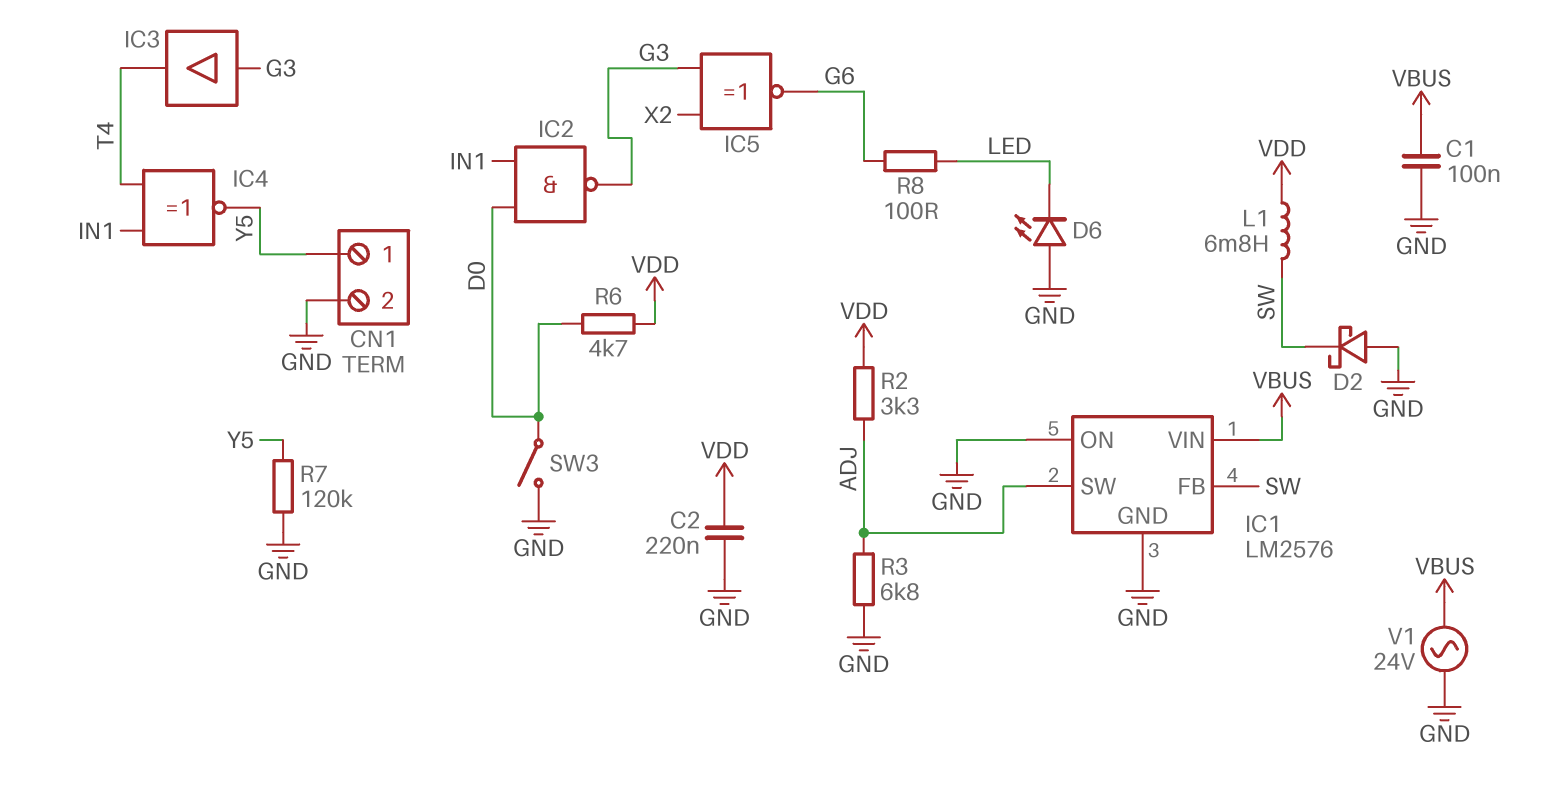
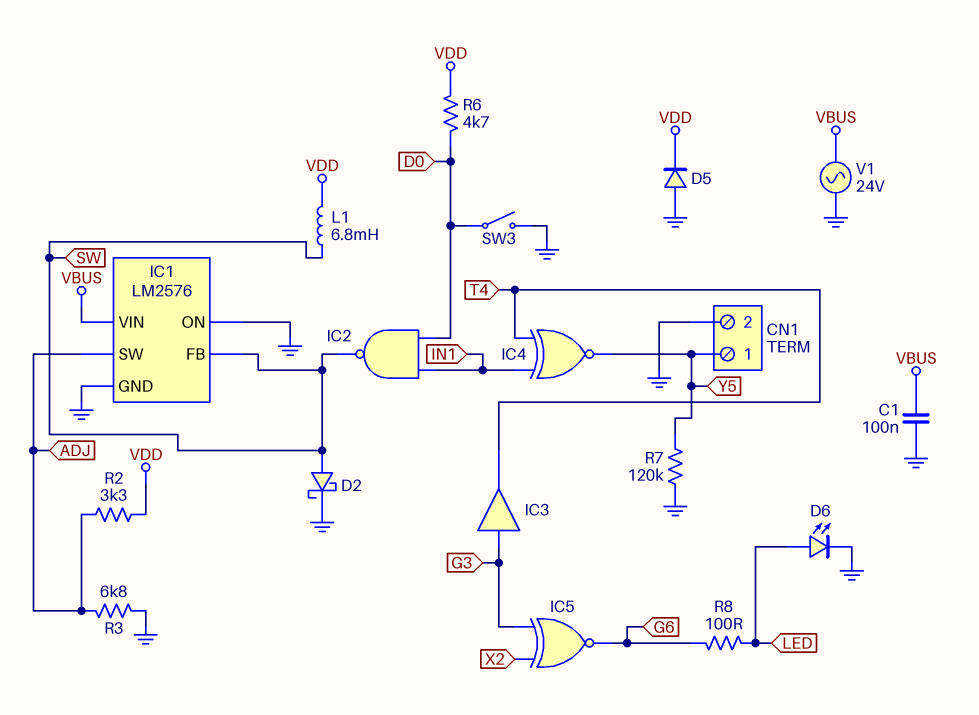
C2: 220nF (GND, VDD) -> none
D2: schottky (A GND, K SW) -> schottky (A SW, K GND)
D5: none -> diode (A GND, K VDD)
D6: LED (A GND, K LED) -> LED (A LED, K GND)
IC2: NAND (in D0, in IN1, out G3) -> NAND (in D0, in IN1, out SW)

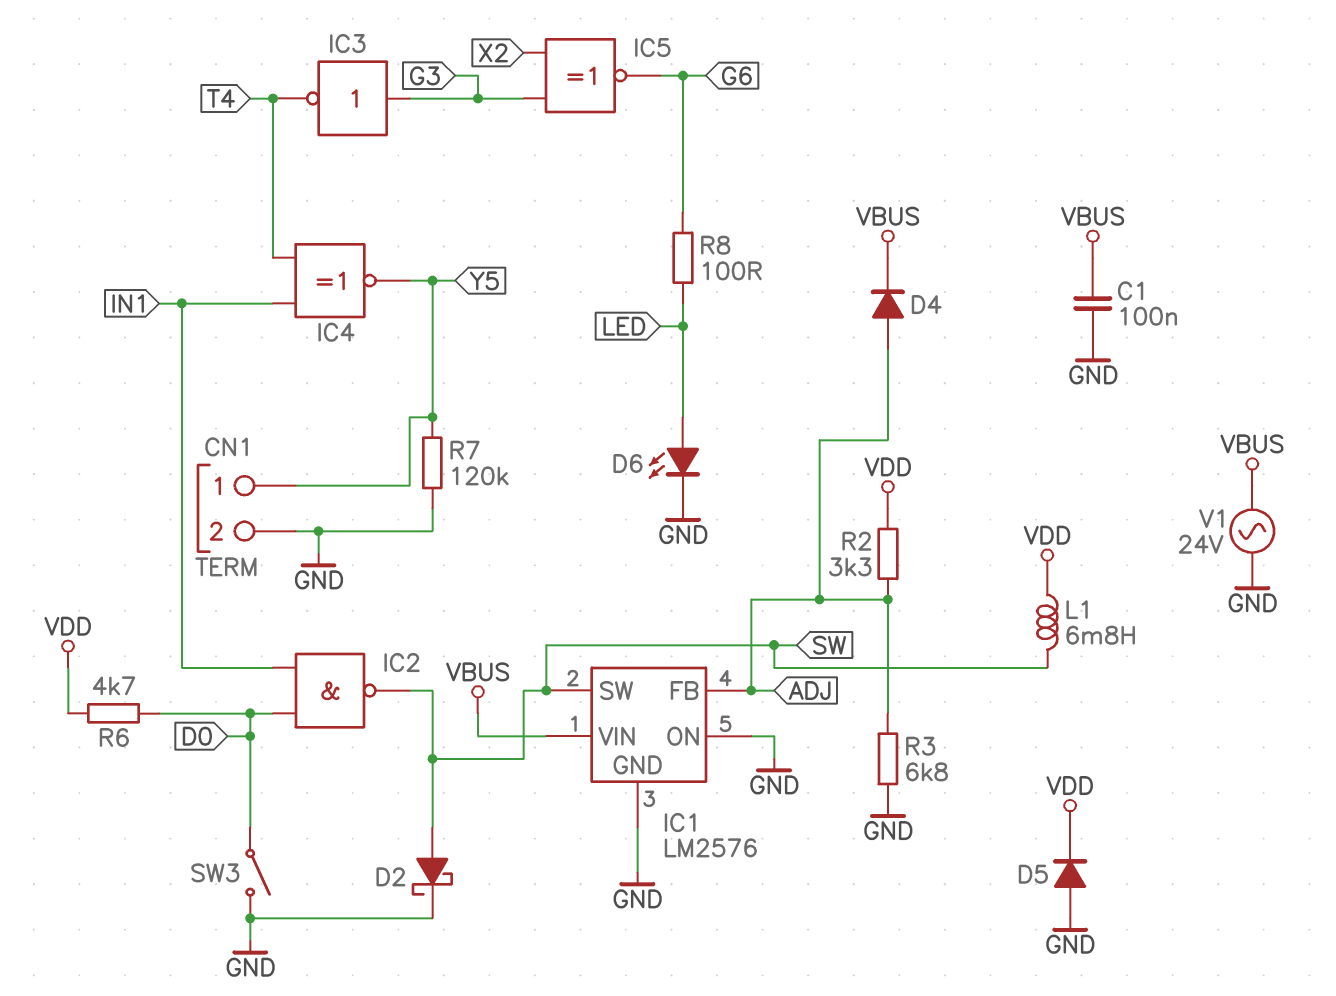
D4: none -> diode (A ADJ, K VBUS)
IC1 pin FB: SW -> ADJ
IC1 pin SW: ADJ -> SW
IC3: buffer (in G3, out T4) -> NOT (in G3, out T4)

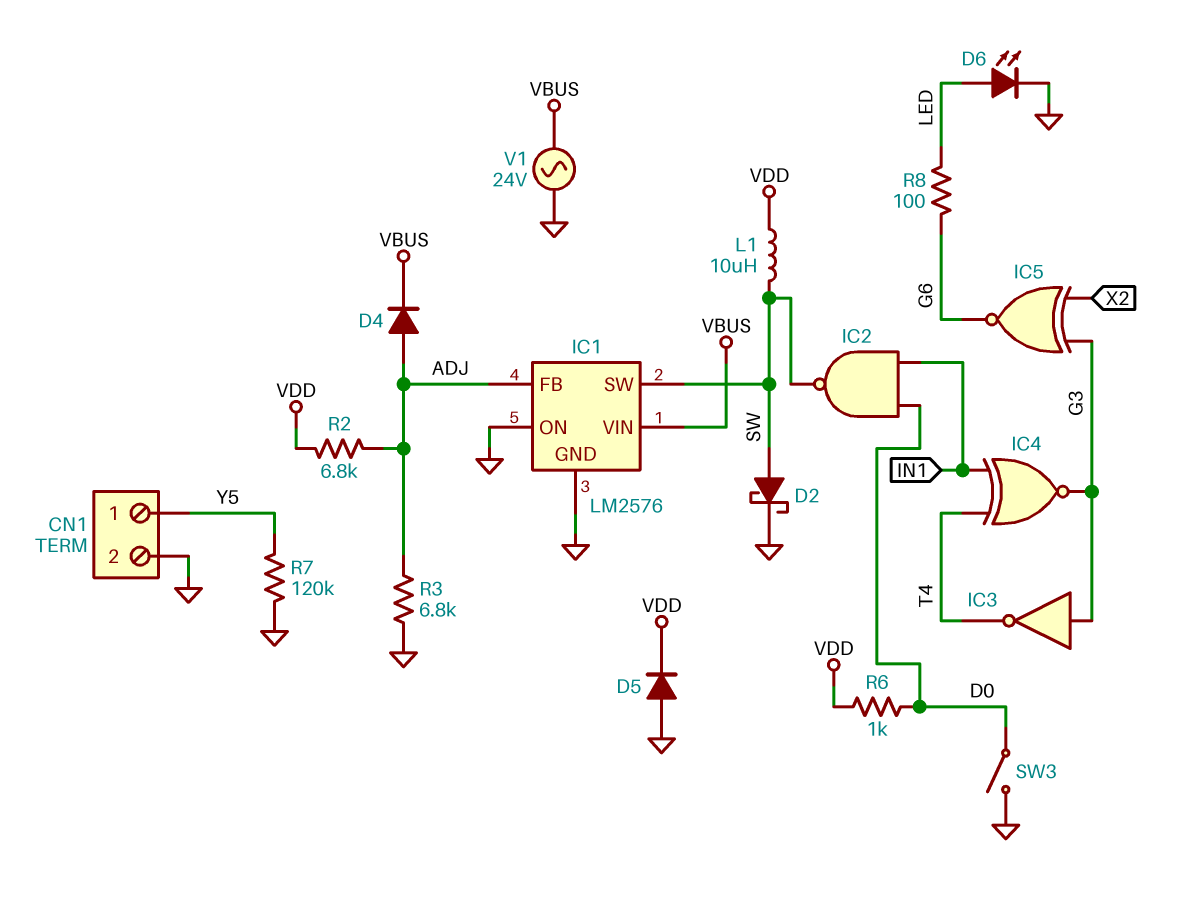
C1: 100nF (GND, VBUS) -> none
IC4: XNOR (in IN1, in T4, out Y5) -> XNOR (in IN1, in T4, out G3)
L1: 6.8mH (SW, VDD) -> 10uH (SW, VDD)
R2: 3.3k (ADJ, VDD) -> 6.8k (ADJ, VDD)
R6: 4.7k (D0, VDD) -> 1k (D0, VDD)

